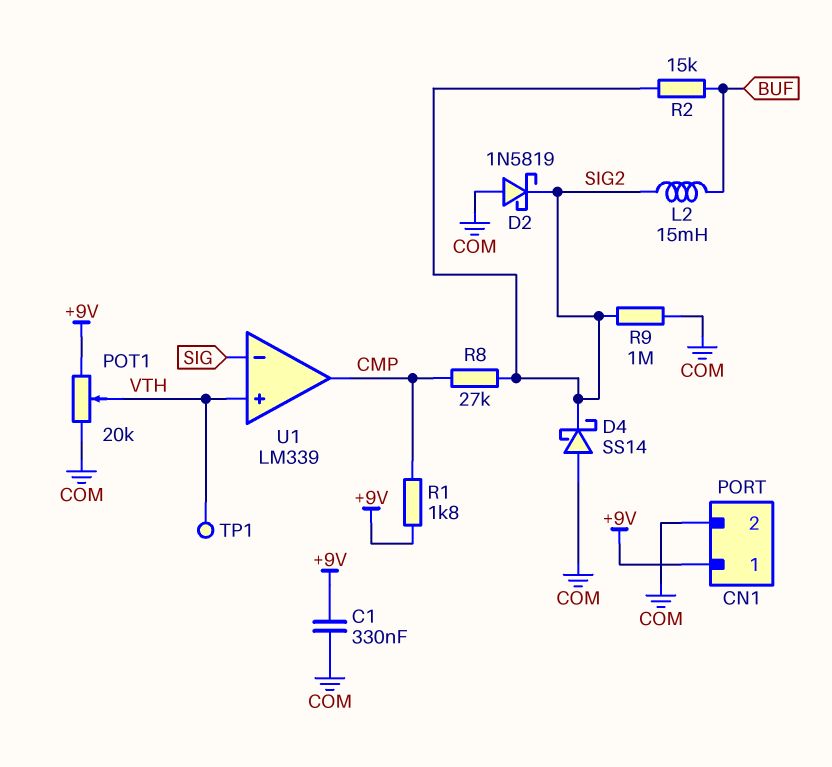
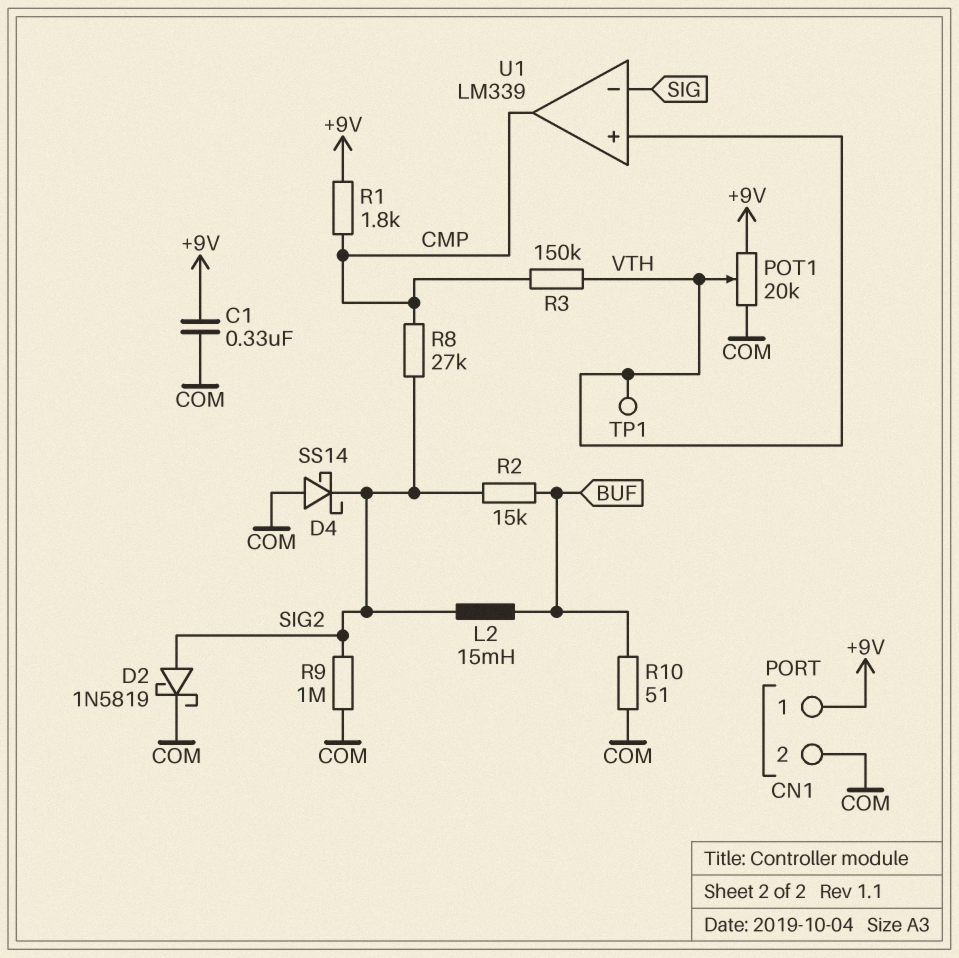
D2: schottky 1N5819 (A COM, K SIG2) -> schottky 1N5819 (A SIG2, K COM)
R3: none -> 150k (CMP, VTH)
R10: none -> 51 (BUF, COM)

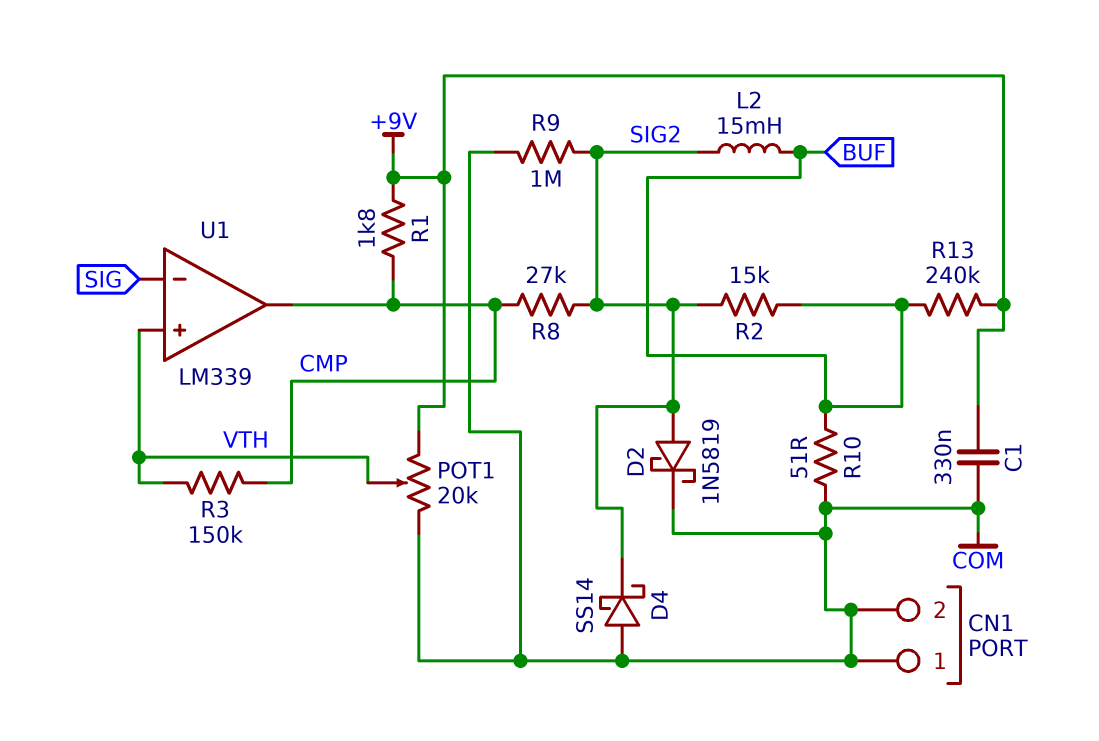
CN1 pin 1: +9V -> COM
R13: none -> 240k (+9V, BUF)
TP1: test point (VTH) -> none

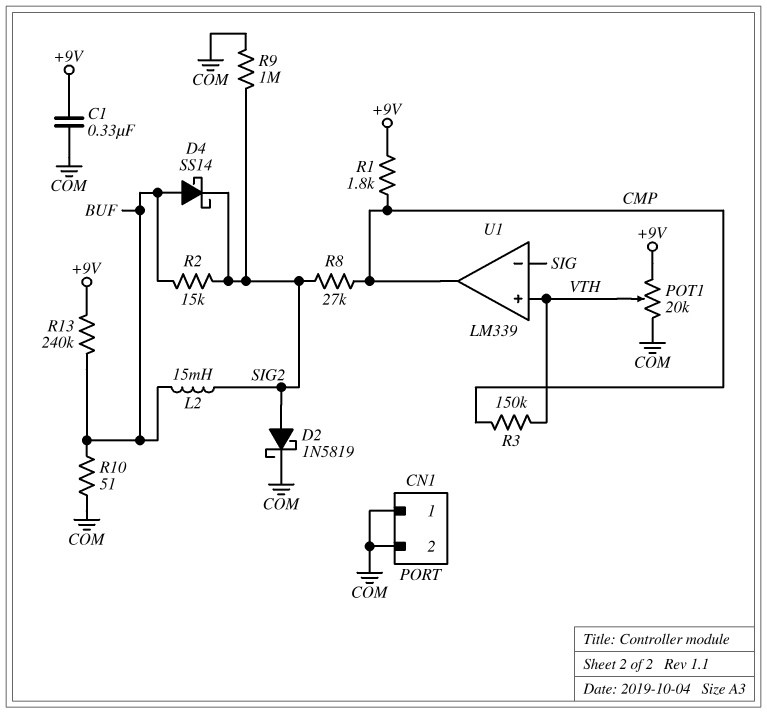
D4: schottky SS14 (A COM, K SIG2) -> schottky SS14 (A BUF, K SIG2)

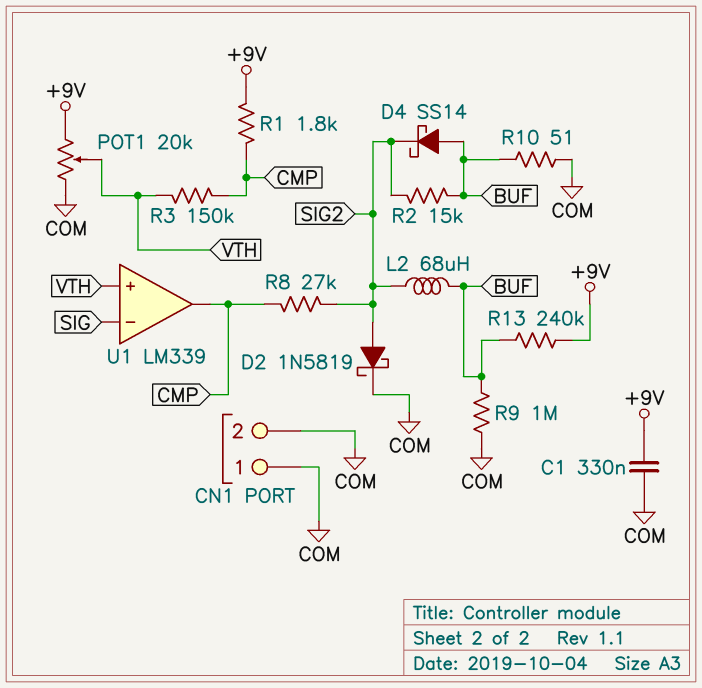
L2: 15mH (BUF, SIG2) -> 68uH (BUF, SIG2)
R9: 1M (COM, SIG2) -> 1M (BUF, COM)

